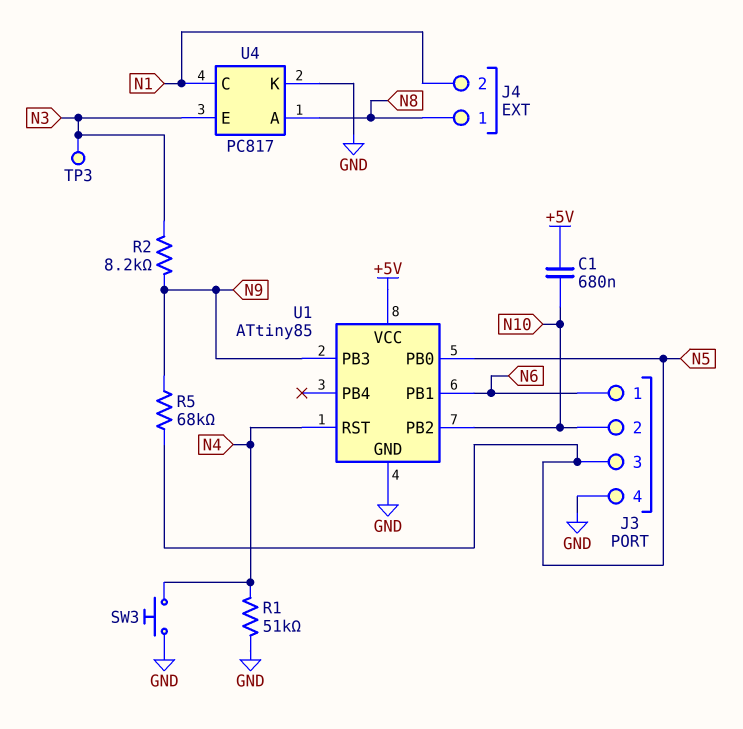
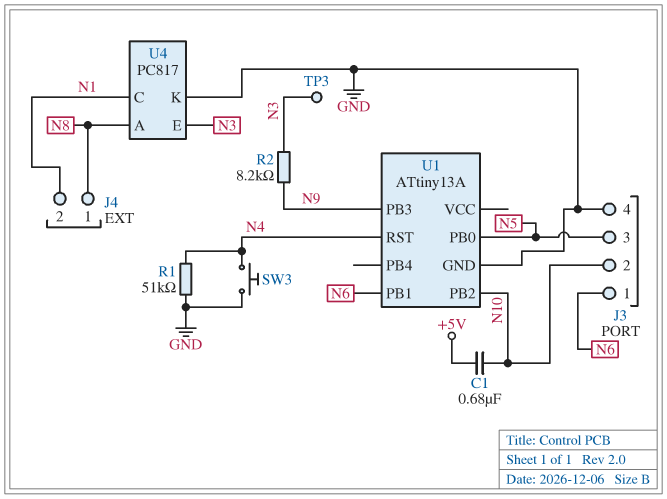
R5: 68k (N5, N9) -> none
U1: ATtiny85 -> ATtiny13A
U1 pin VCC: +5V -> none

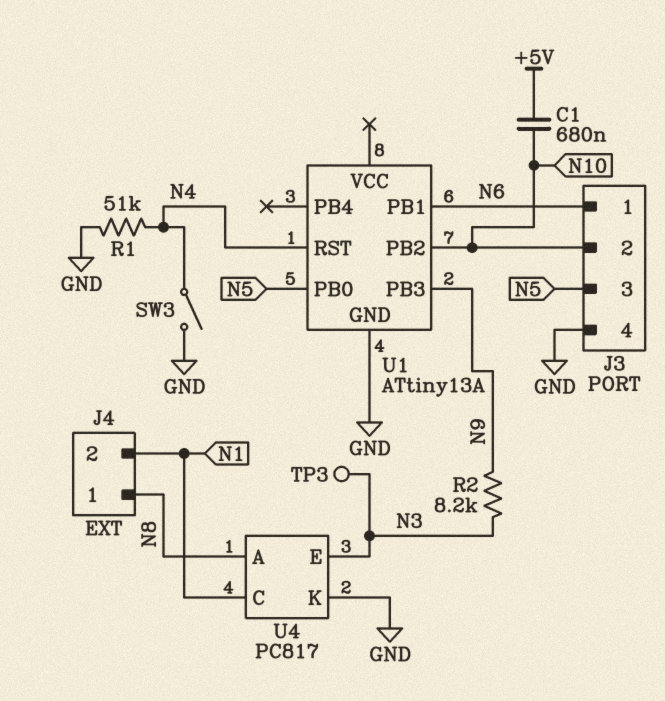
SW3: button (GND, N4) -> switch (GND, N4)

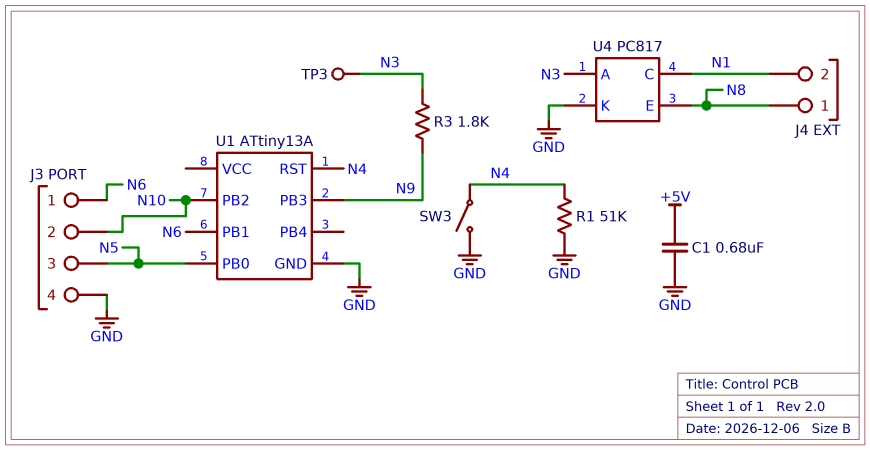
C1: 680nF (+5V, N10) -> 680nF (+5V, GND)
R2: 8.2k (N3, N9) -> none
R3: none -> 1.8k (N3, N9)
U4 pin A: N8 -> N3
U4 pin E: N3 -> N8

